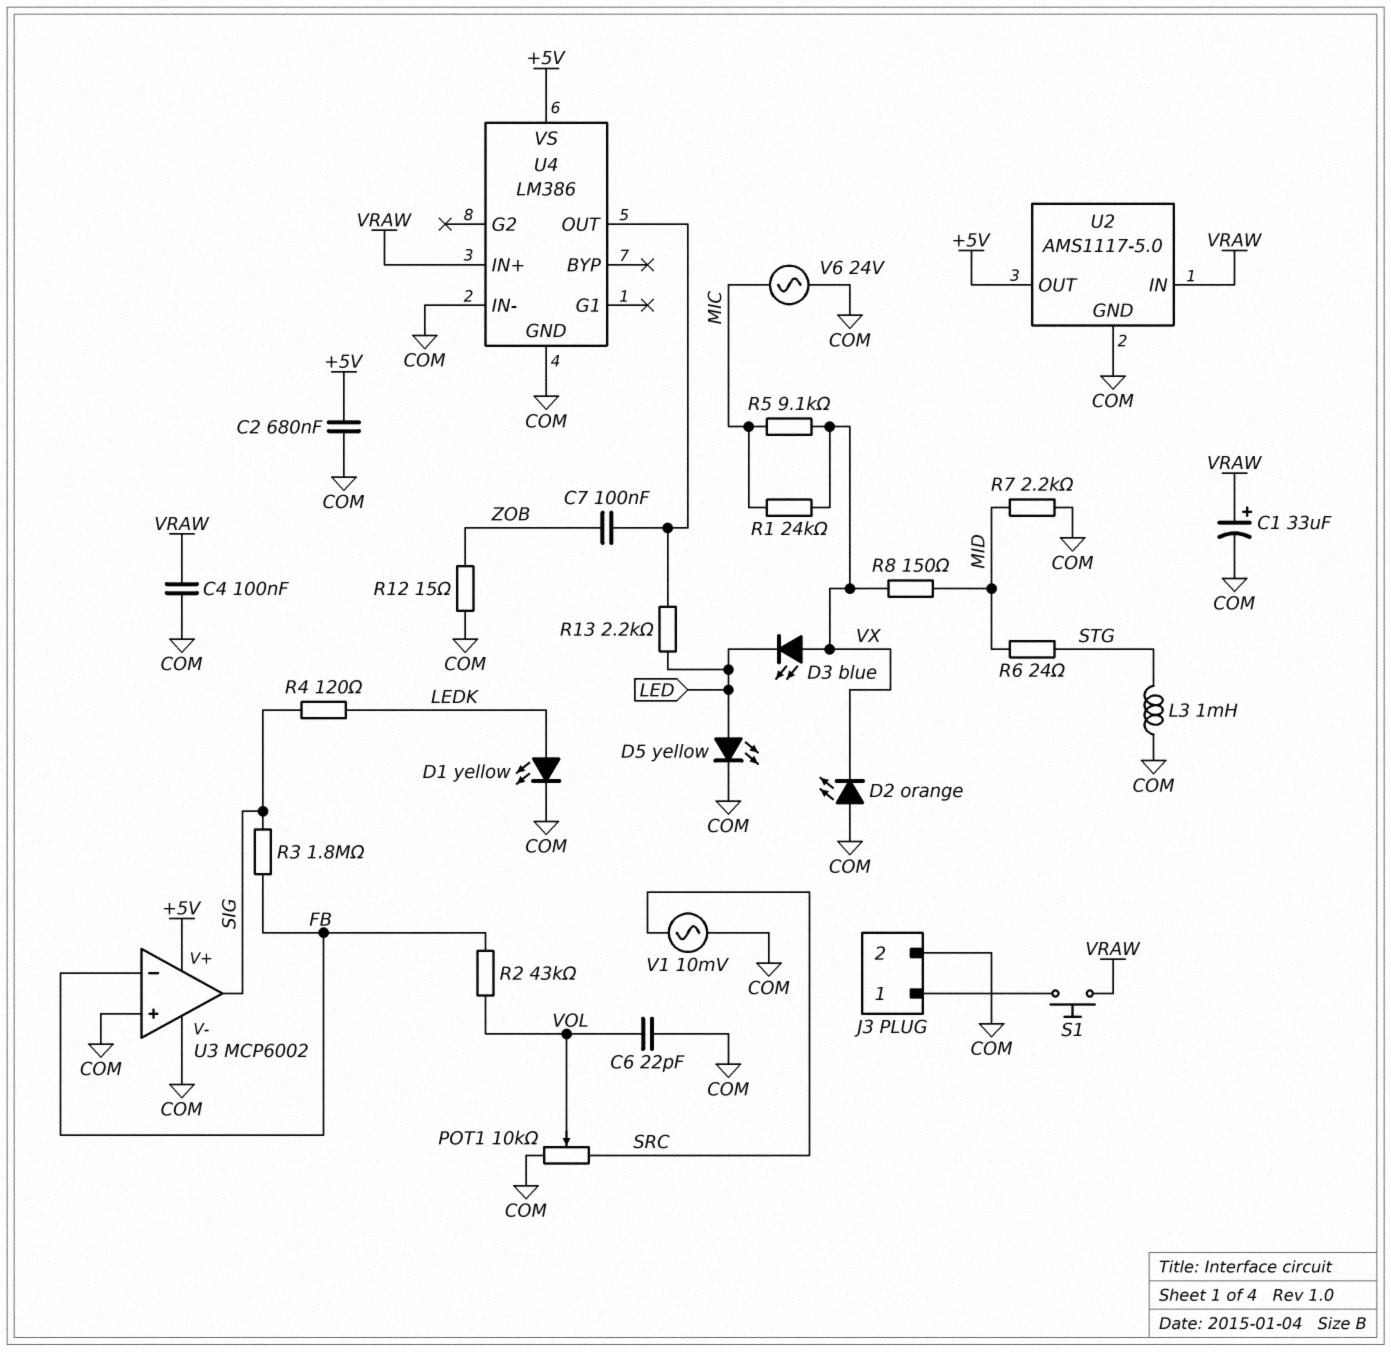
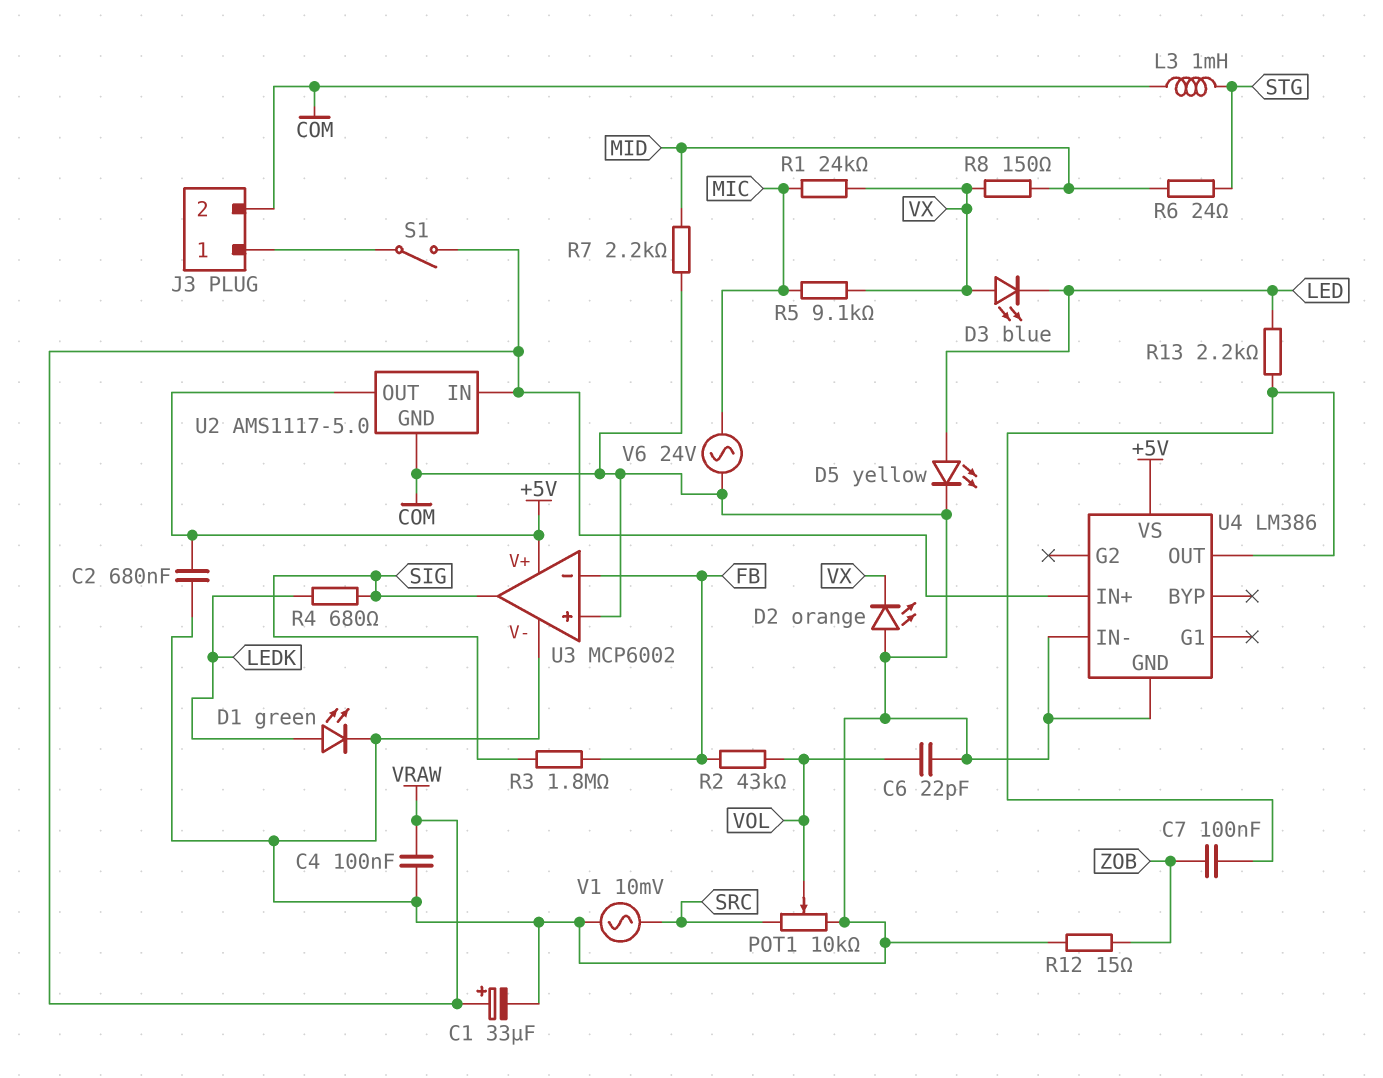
D1: LED yellow (A LEDK, K COM) -> LED green (A LEDK, K COM)
R4: 120 (LEDK, SIG) -> 680 (LEDK, SIG)
S1: button (J3/1, VRAW) -> switch (J3/1, VRAW)

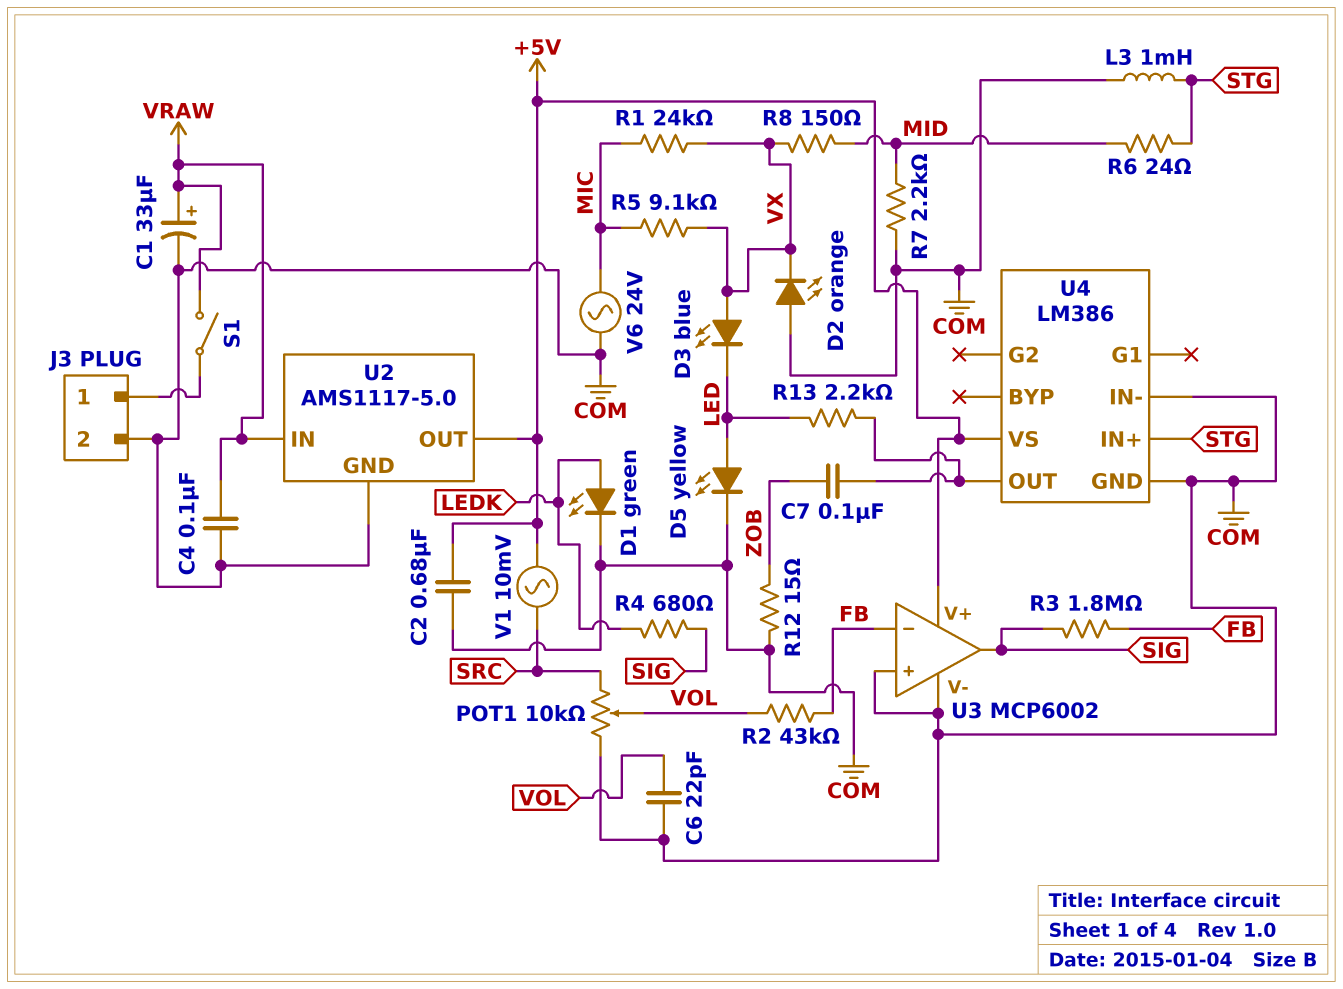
U4 pin IN+: VRAW -> STG
V1: AC 10mV (COM, SRC) -> AC 10mV (+5V, SRC)

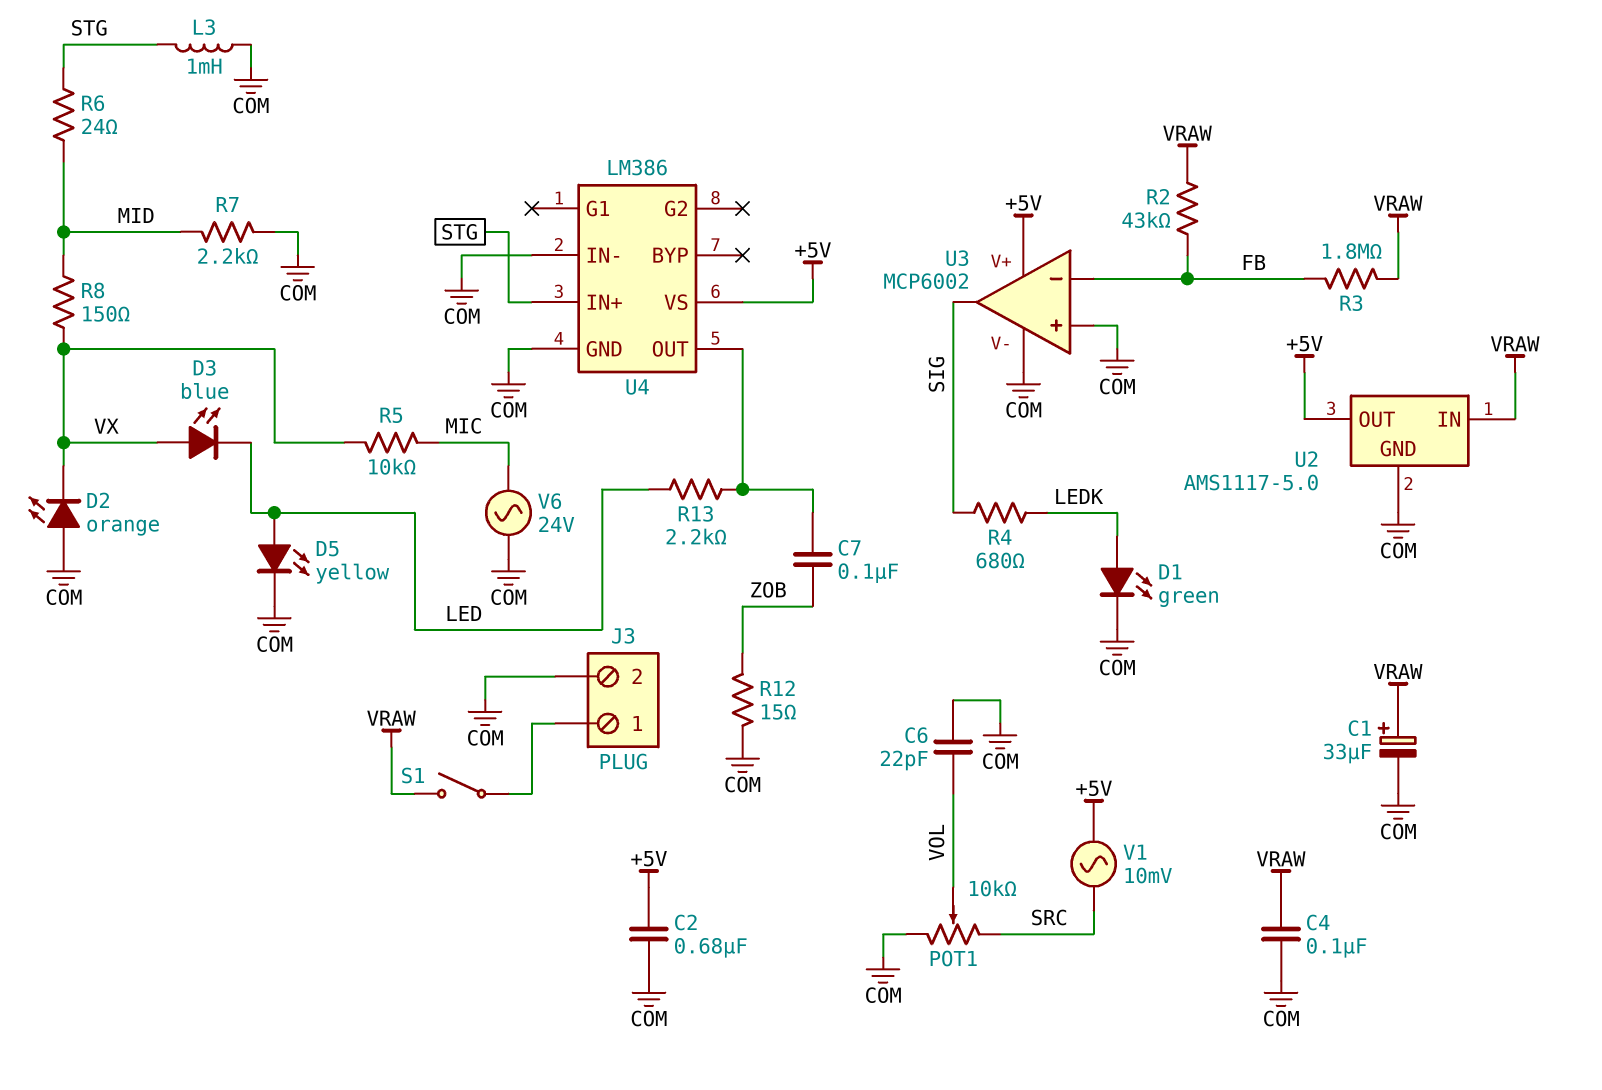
R1: 24k (MIC, VX) -> none
R2: 43k (FB, VOL) -> 43k (FB, VRAW)
R3: 1.8M (FB, SIG) -> 1.8M (FB, VRAW)
R5: 9.1k (MIC, VX) -> 10k (MIC, VX)

